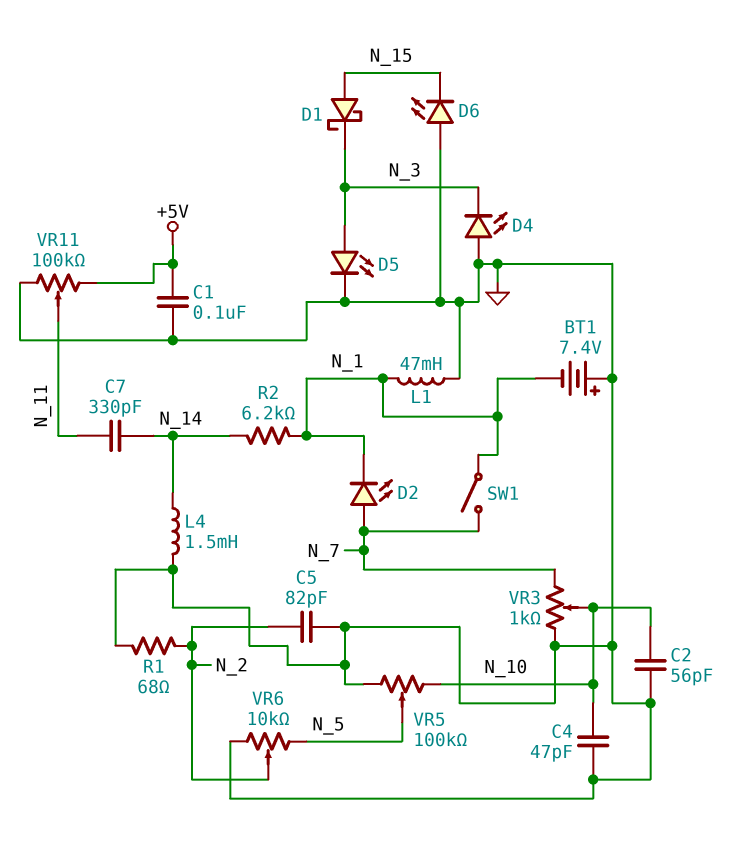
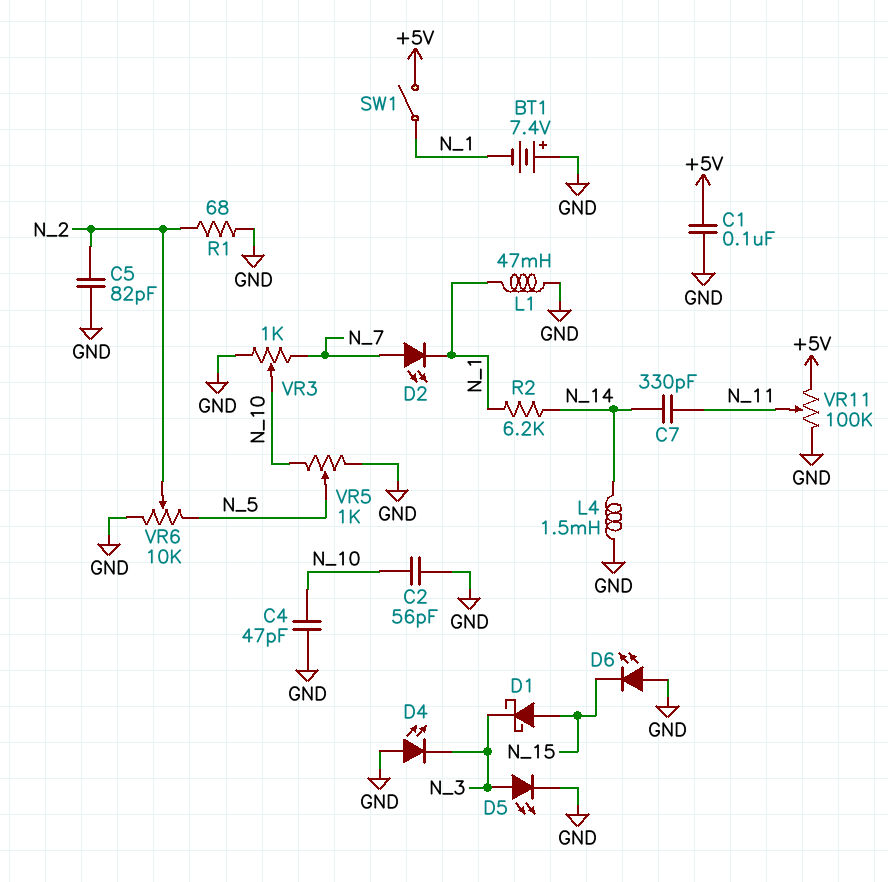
SW1: switch (N_1, N_7) -> switch (+5V, N_1)
VR5: 100k (GND, N_10, wiper N_5) -> 1k (GND, N_10, wiper N_5)

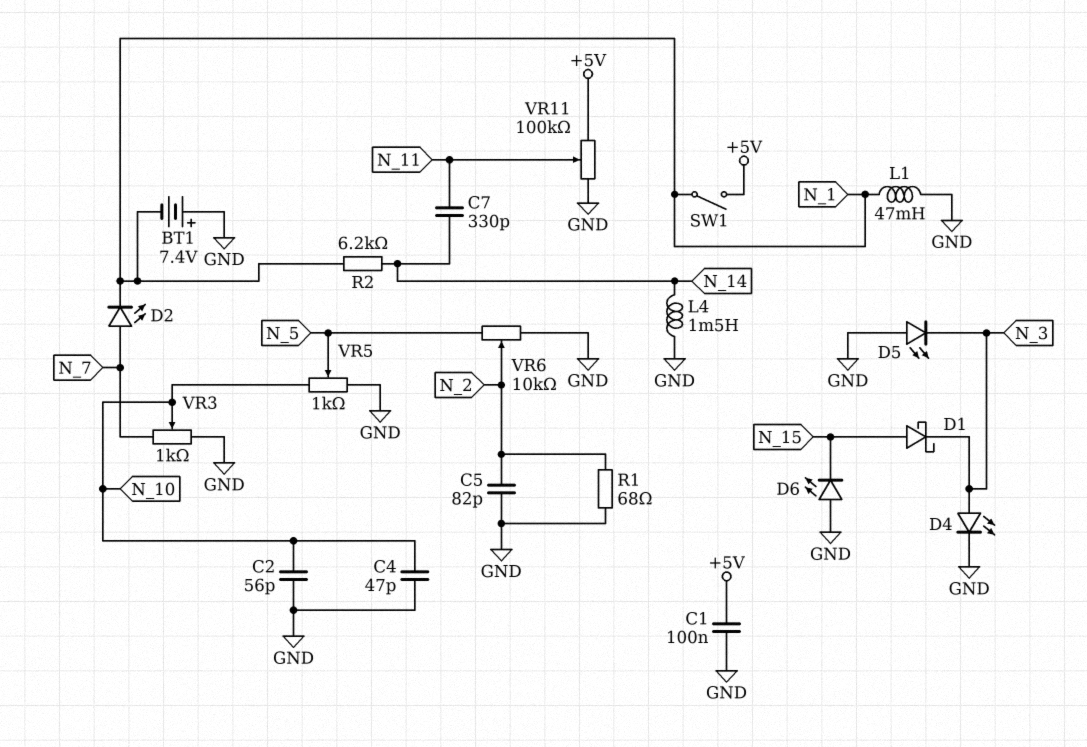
D4: LED (A GND, K N_3) -> LED (A N_3, K GND)
D5: LED (A N_3, K GND) -> LED (A GND, K N_3)

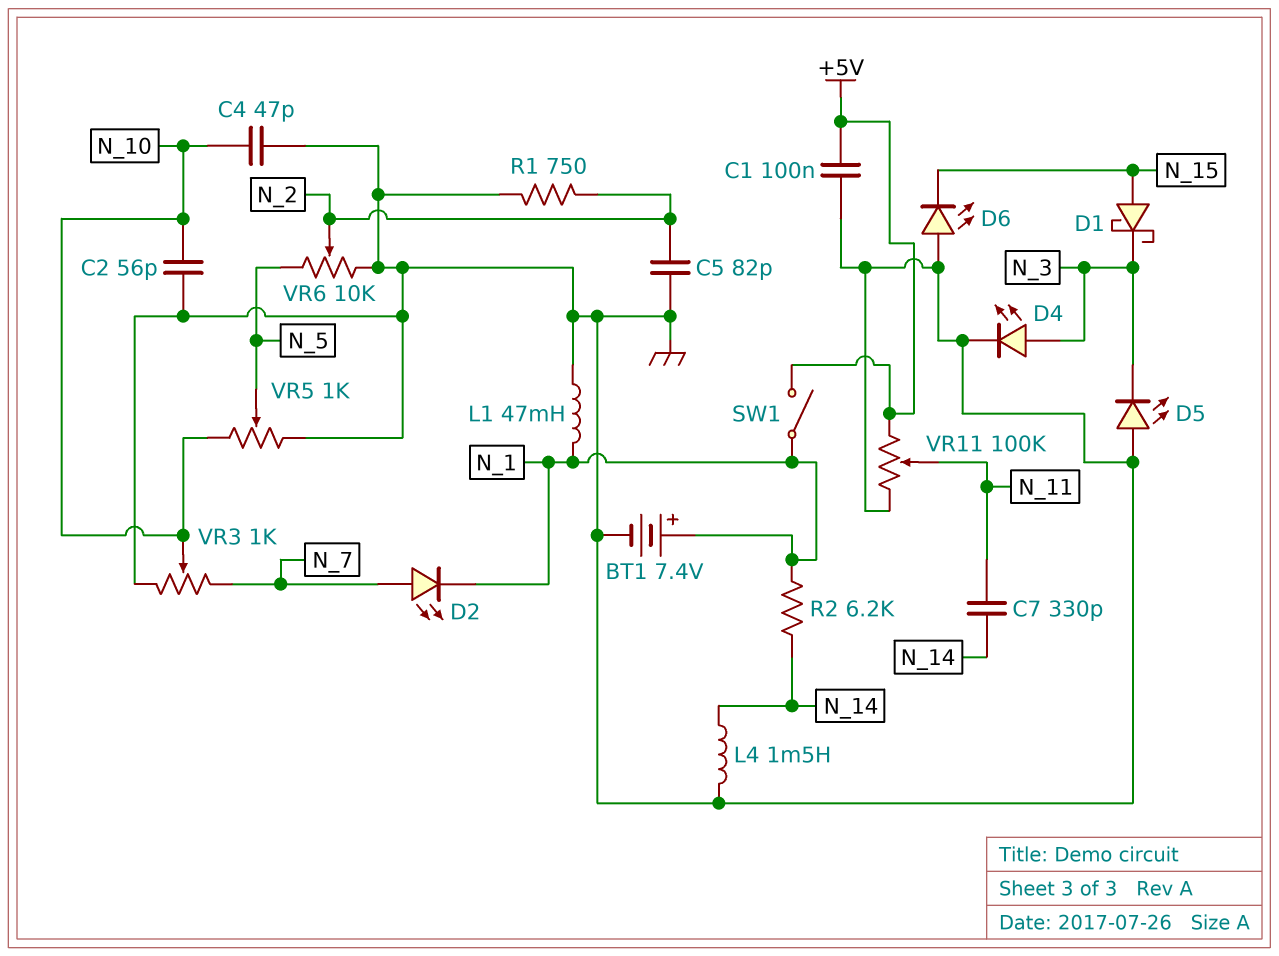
BT1: 7.4V (plus GND, minus N_1) -> 7.4V (plus N_1, minus GND)
R1: 68 (GND, N_2) -> 750 (GND, N_2)

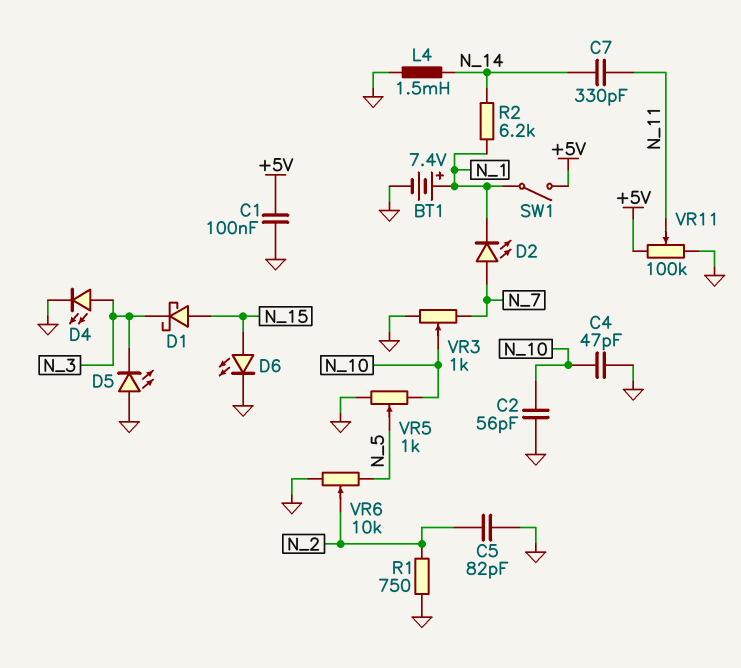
D6: LED (A GND, K N_15) -> LED (A N_15, K GND)
L1: 47mH (GND, N_1) -> none

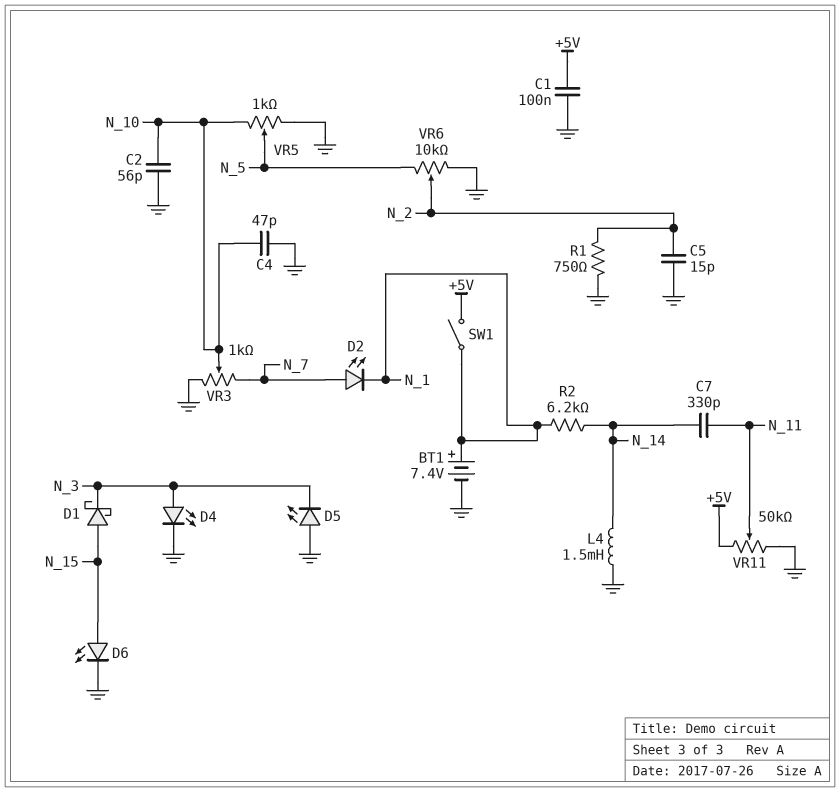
C5: 82pF (GND, N_2) -> 15pF (GND, N_2)
VR11: 100k (+5V, GND, wiper N_11) -> 50k (+5V, GND, wiper N_11)

